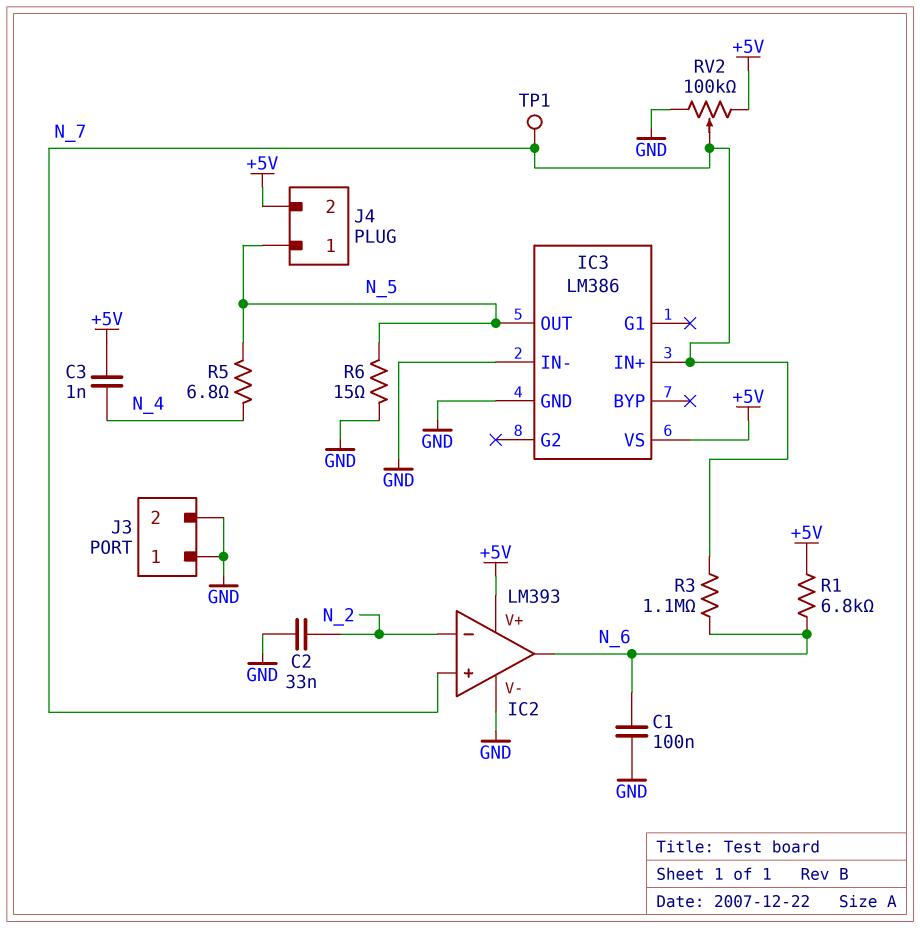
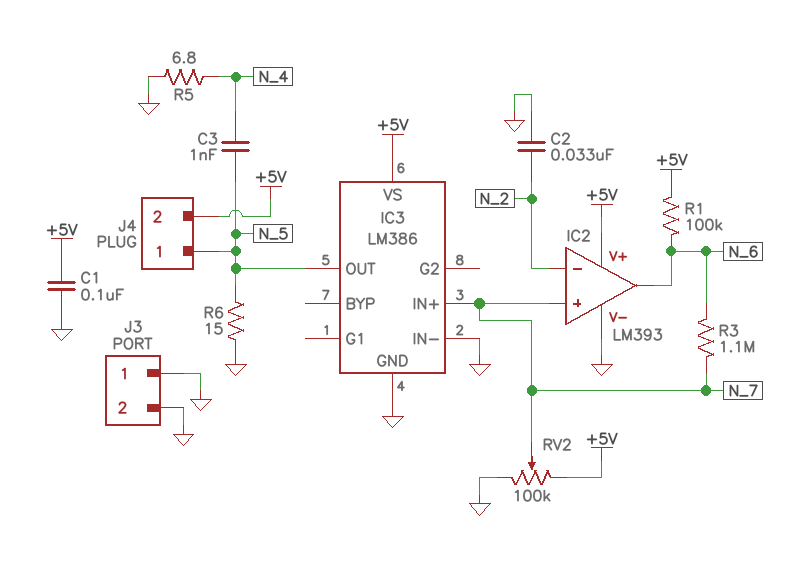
C1: 100nF (GND, N_6) -> 100nF (+5V, GND)
C3: 1nF (+5V, N_4) -> 1nF (N_4, N_5)
R1: 6.8k (+5V, N_6) -> 100k (+5V, N_6)
R5: 6.8 (N_4, N_5) -> 6.8 (GND, N_4)
TP1: test point (N_7) -> none

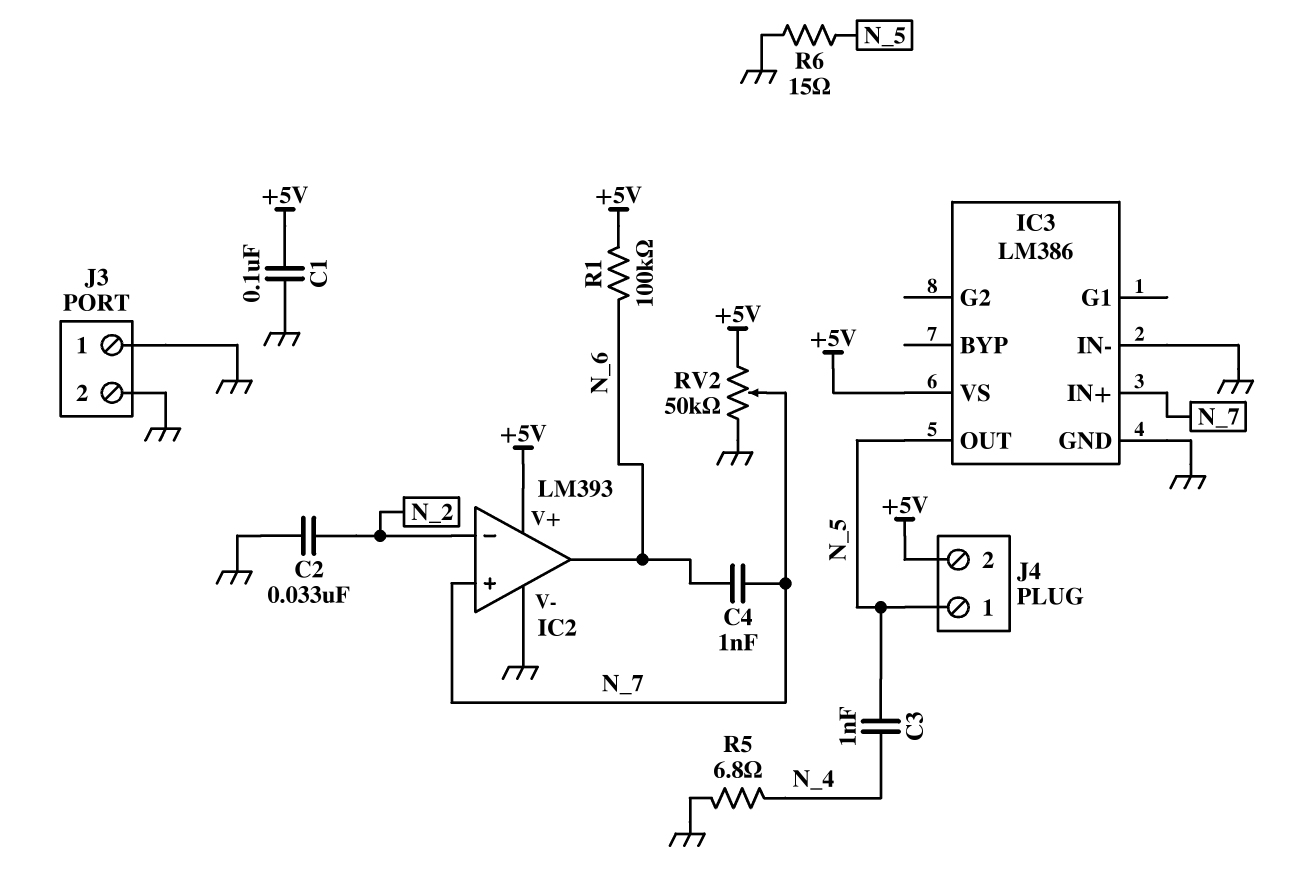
C4: none -> 1nF (N_6, N_7)
R3: 1.1M (N_6, N_7) -> none
RV2: 100k (+5V, GND, wiper N_7) -> 50k (+5V, GND, wiper N_7)

